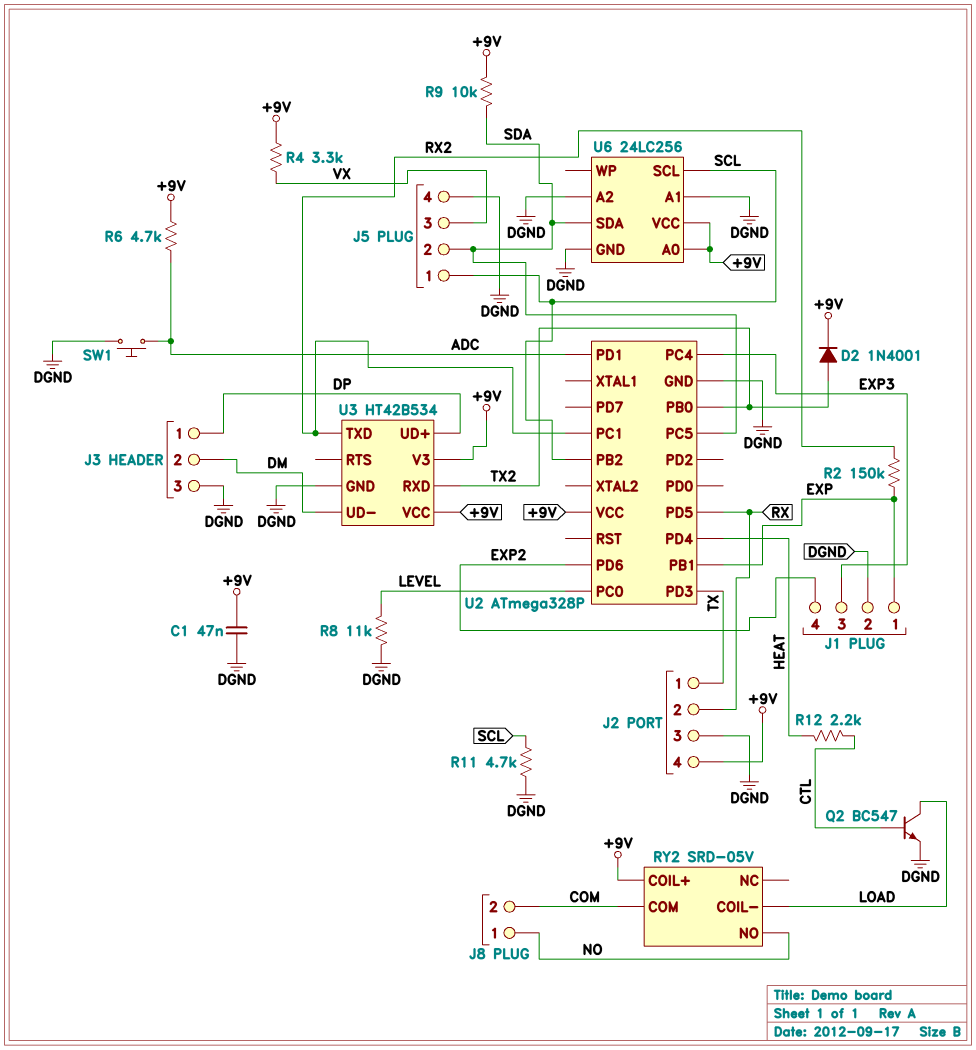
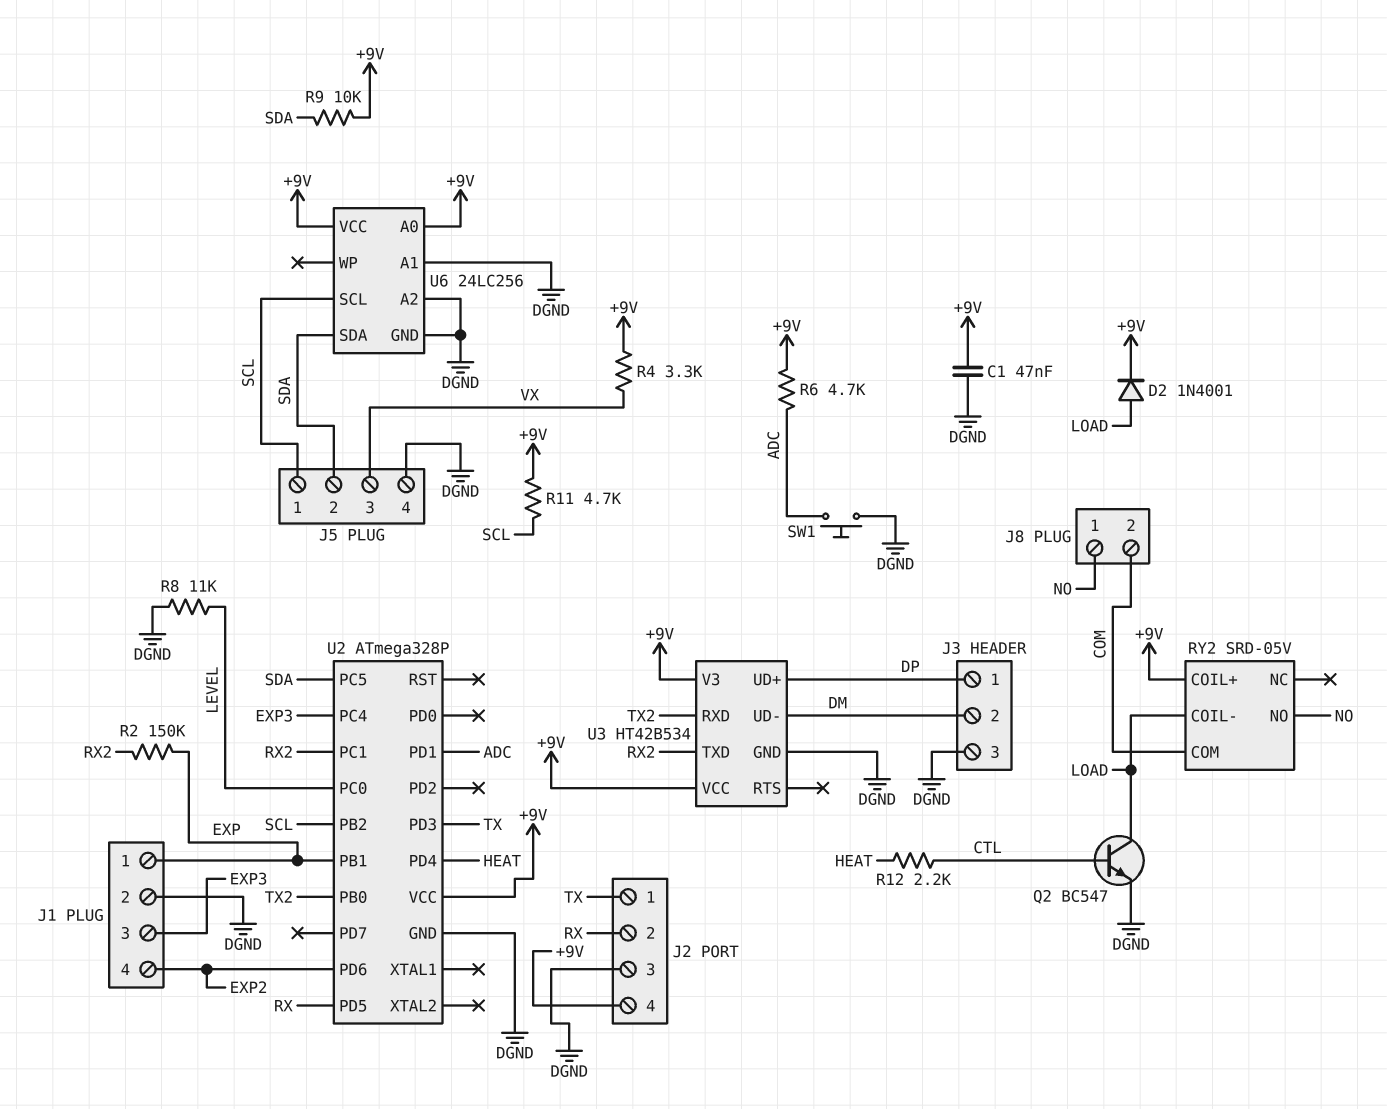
D2: diode 1N4001 (A TX2, K +9V) -> diode 1N4001 (A LOAD, K +9V)
R11: 4.7k (DGND, SCL) -> 4.7k (+9V, SCL)

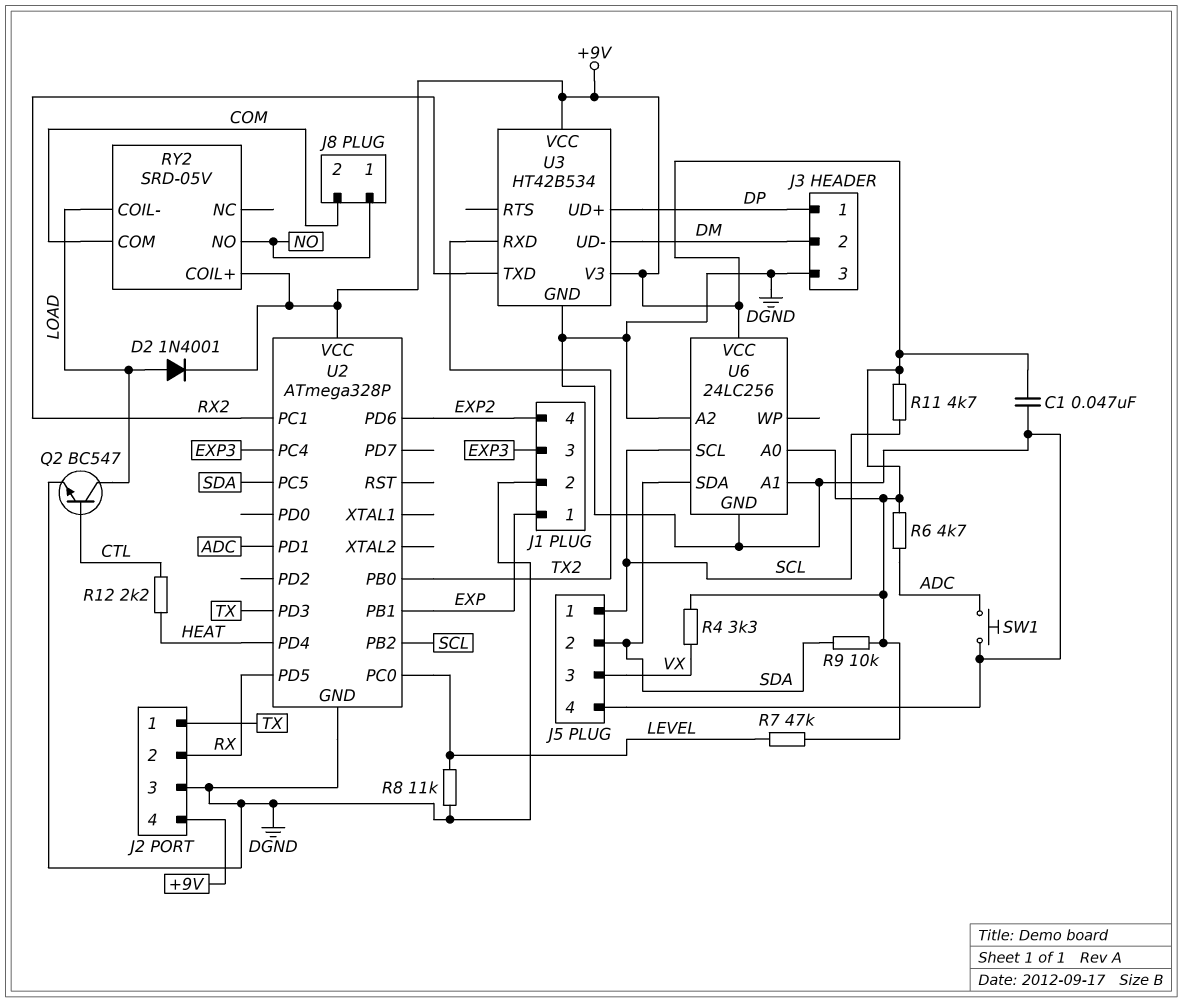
R2: 150k (EXP, RX2) -> none
R7: none -> 47k (+9V, LEVEL)

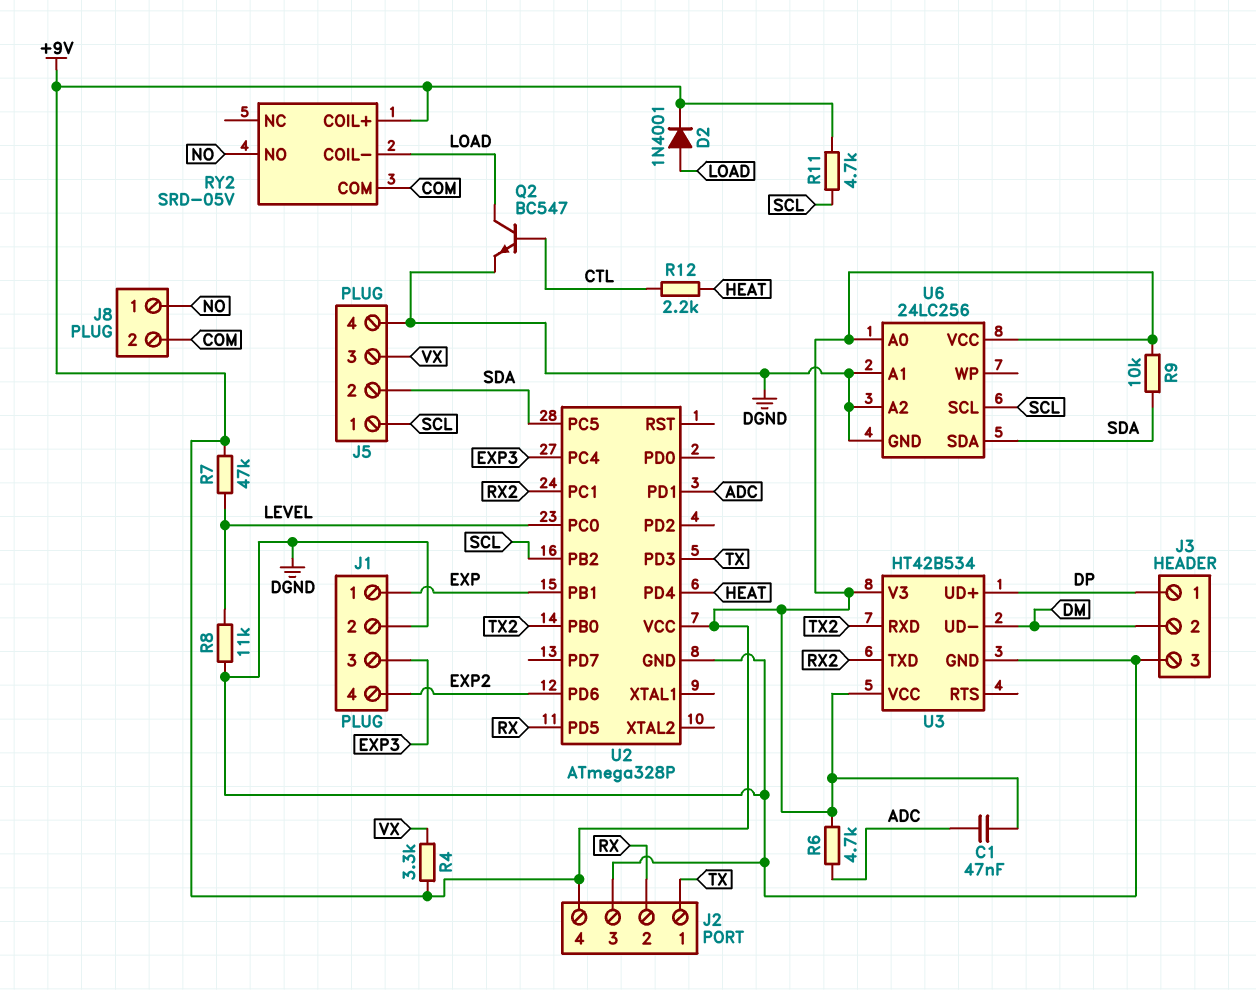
C1: 47nF (+9V, DGND) -> 47nF (+9V, ADC)
SW1: button (ADC, DGND) -> none

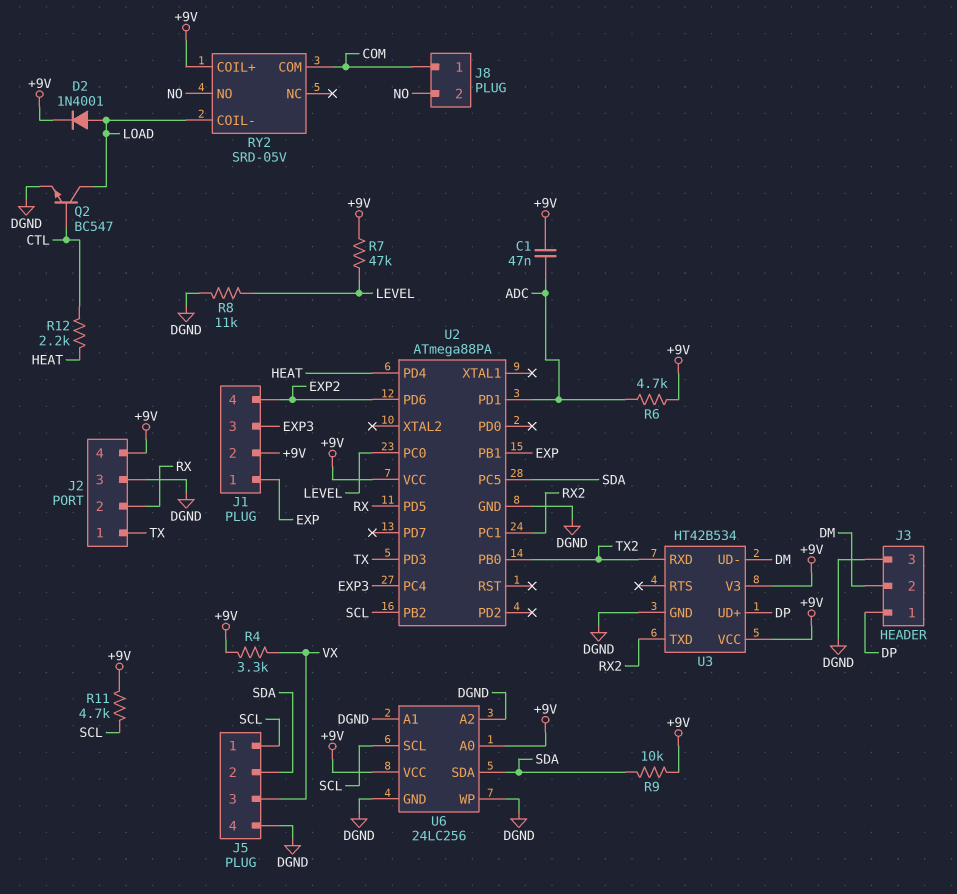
J1 pin 2: DGND -> +9V
J8 pin 1: NO -> COM
J8 pin 2: COM -> NO
U2: ATmega328P -> ATmega88PA
U6 pin WP: none -> DGND

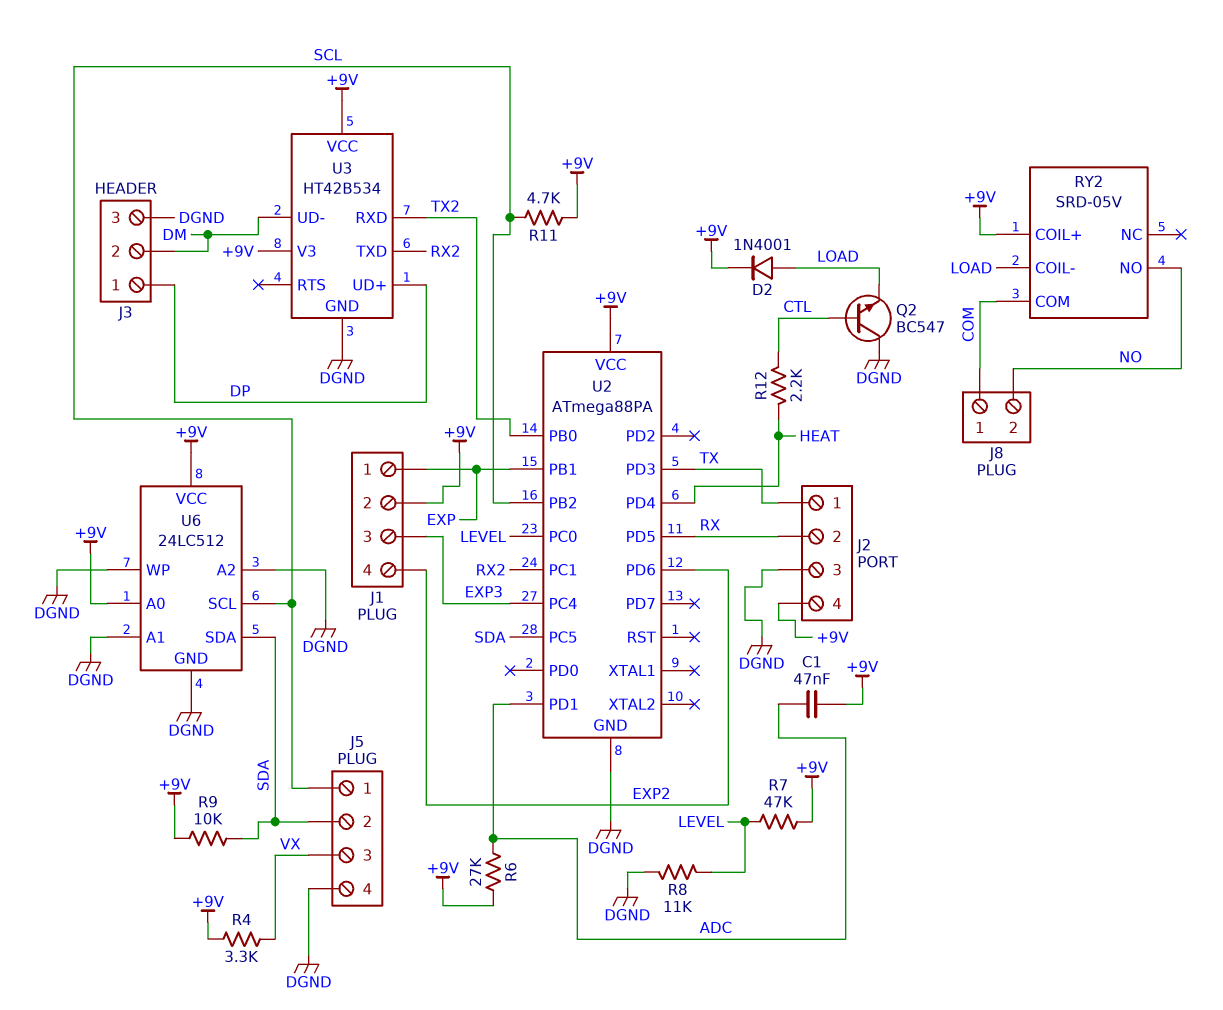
Q2: NPN BC547 (B CTL, C LOAD, E DGND) -> NPN BC547 (B CTL, C DGND, E LOAD)
R6: 4.7k (+9V, ADC) -> 27k (+9V, ADC)
U6: 24LC256 -> 24LC512

